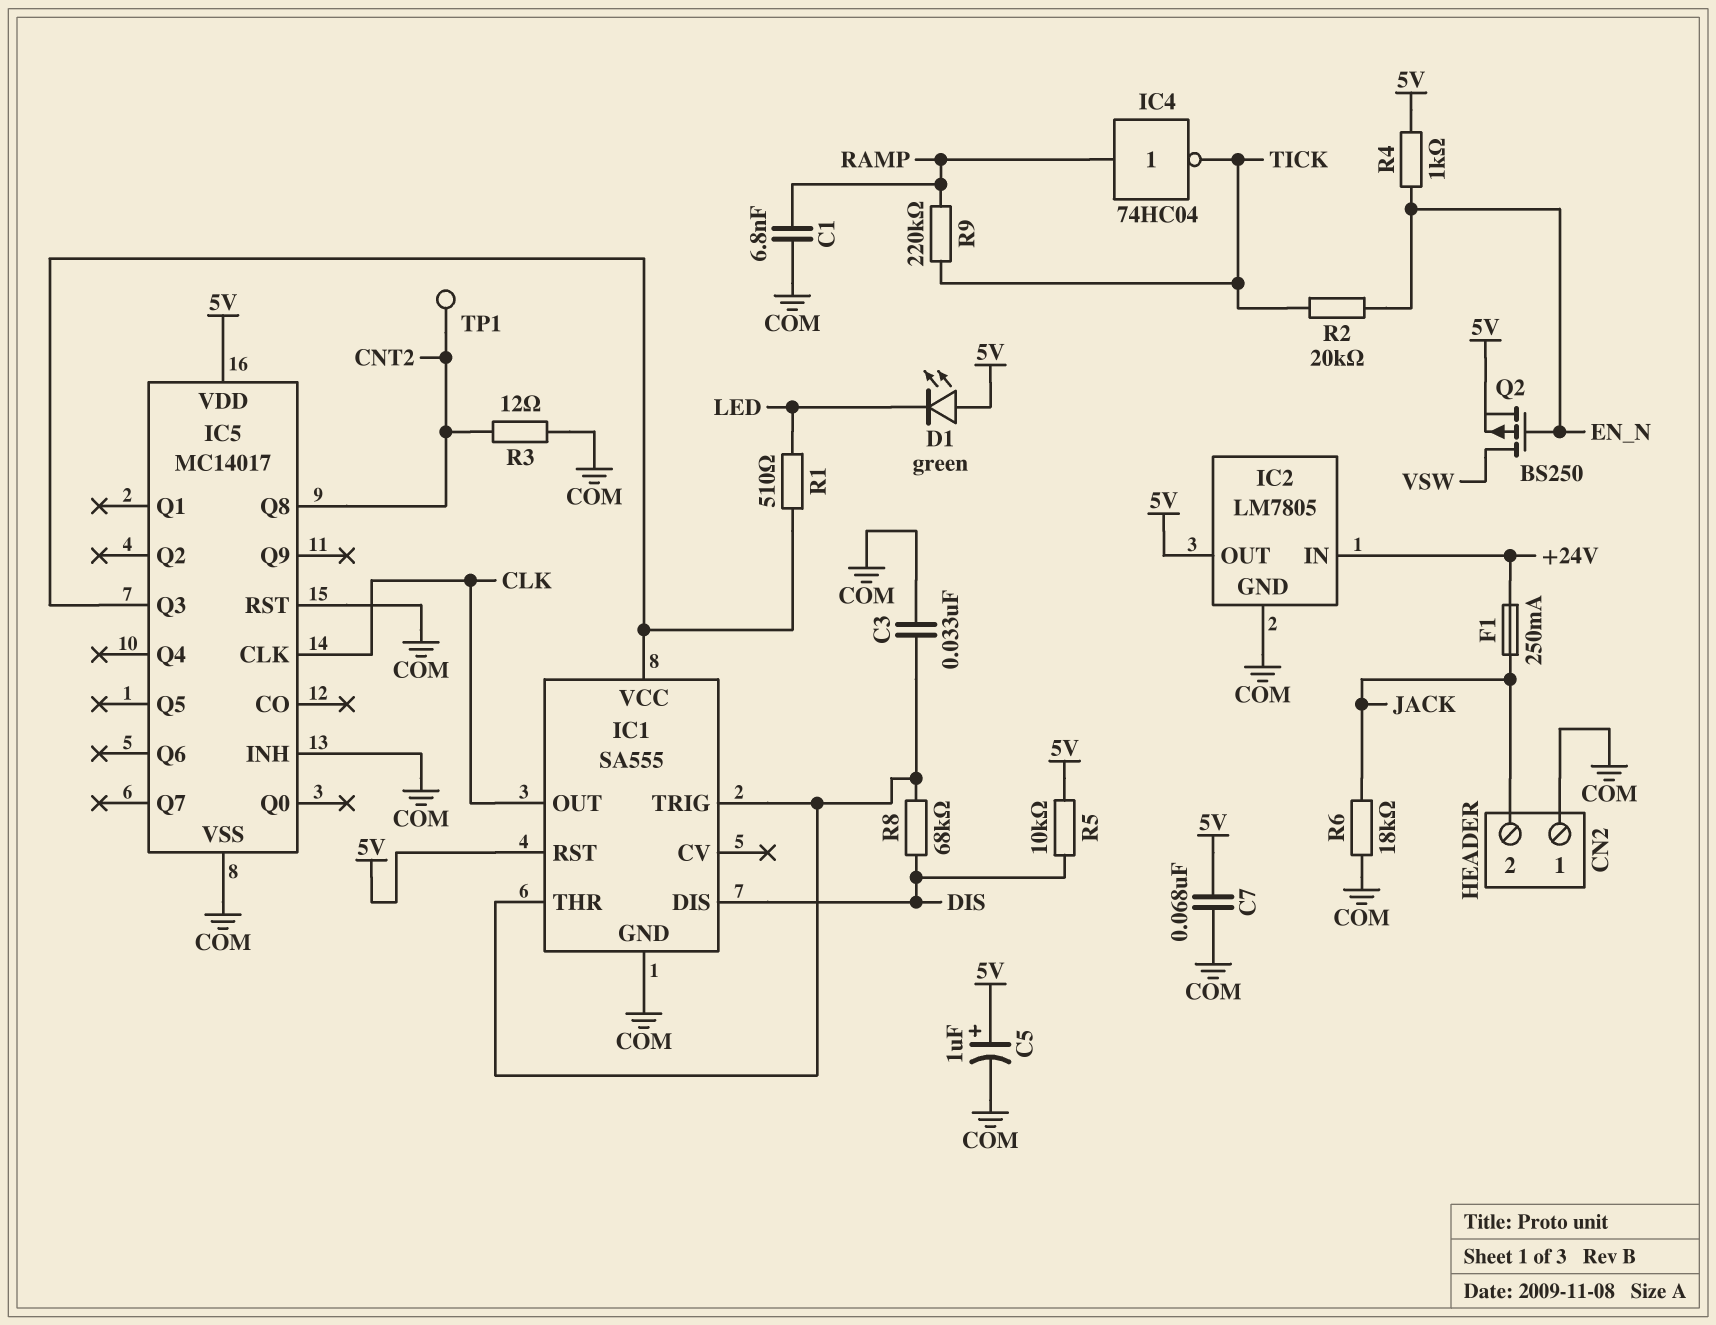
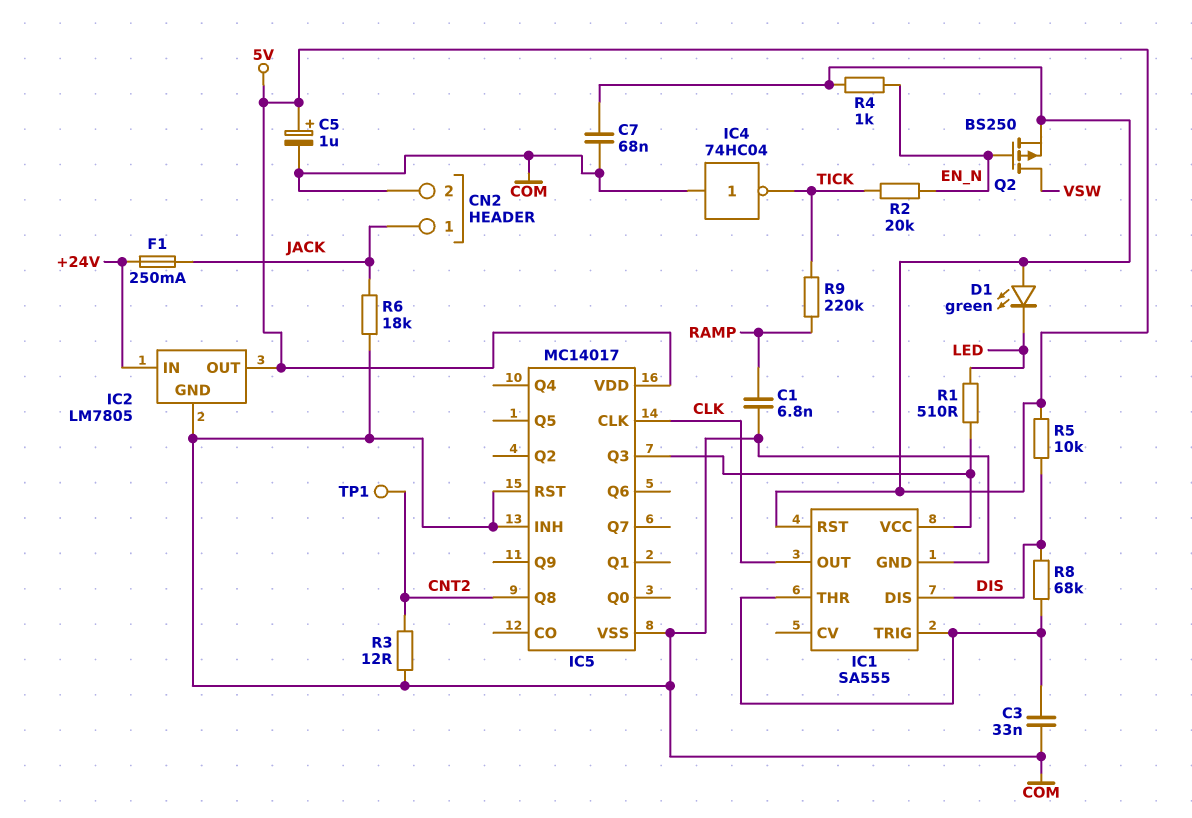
CN2 pin 1: COM -> JACK
CN2 pin 2: JACK -> COM
IC4: NOT 74HC04 (in RAMP, out TICK) -> NOT 74HC04 (in COM, out TICK)

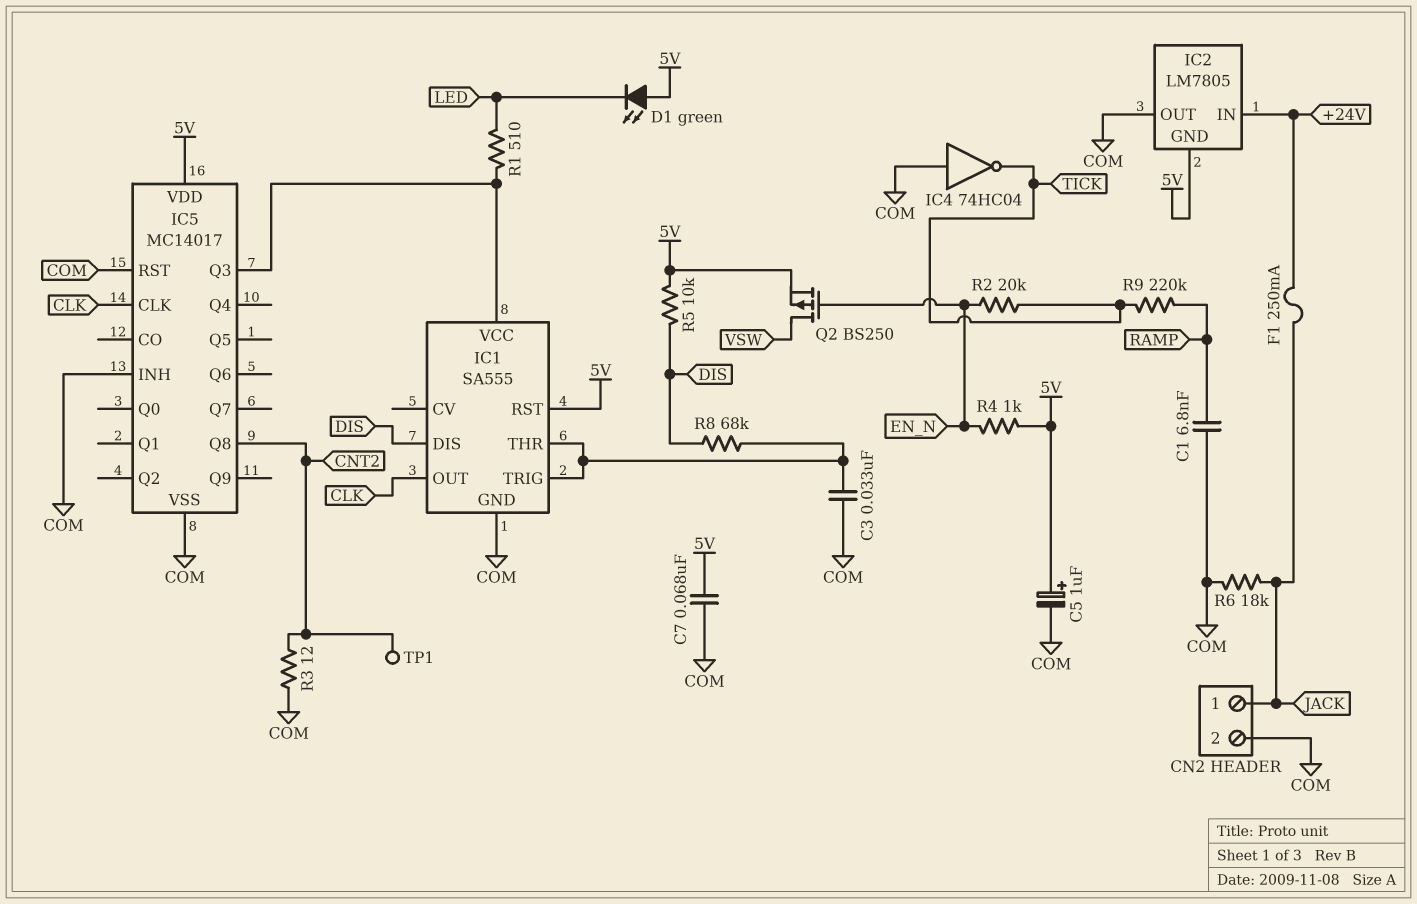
IC2 pin GND: COM -> 5V
IC2 pin OUT: 5V -> COM

